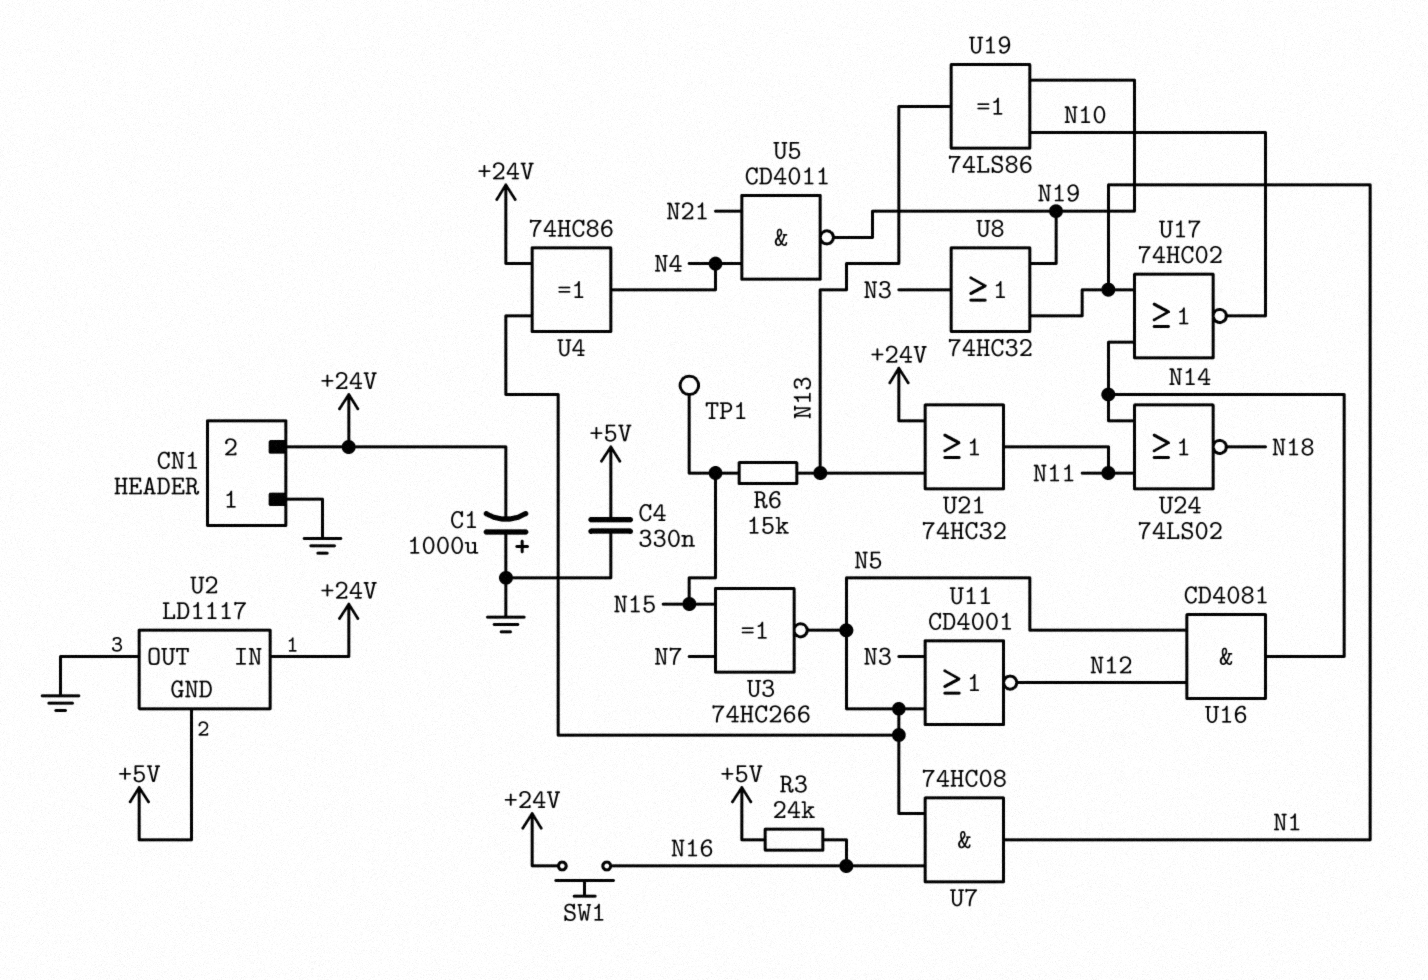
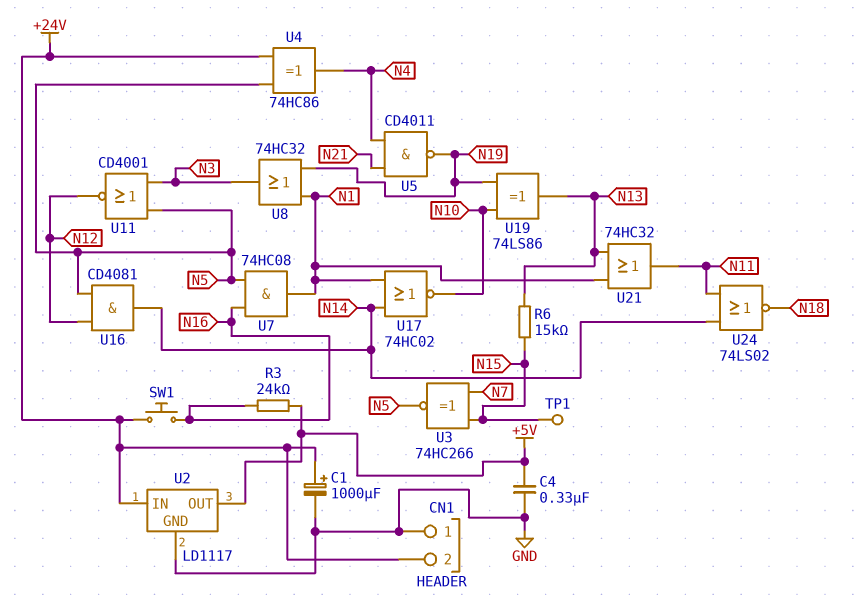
C1: 1000uF (plus GND, minus +24V) -> 1000uF (plus +24V, minus GND)
U2 pin GND: +5V -> GND
U2 pin OUT: GND -> +5V
U21: OR 74HC32 (in +24V, in N13, out N11) -> OR 74HC32 (in N1, in N13, out N11)

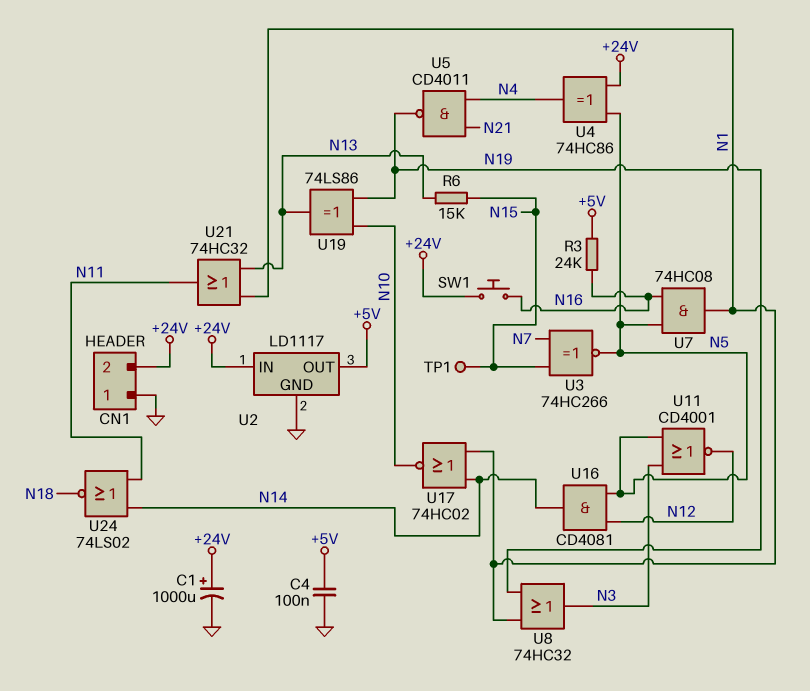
C4: 330nF (+5V, GND) -> 100nF (+5V, GND)

